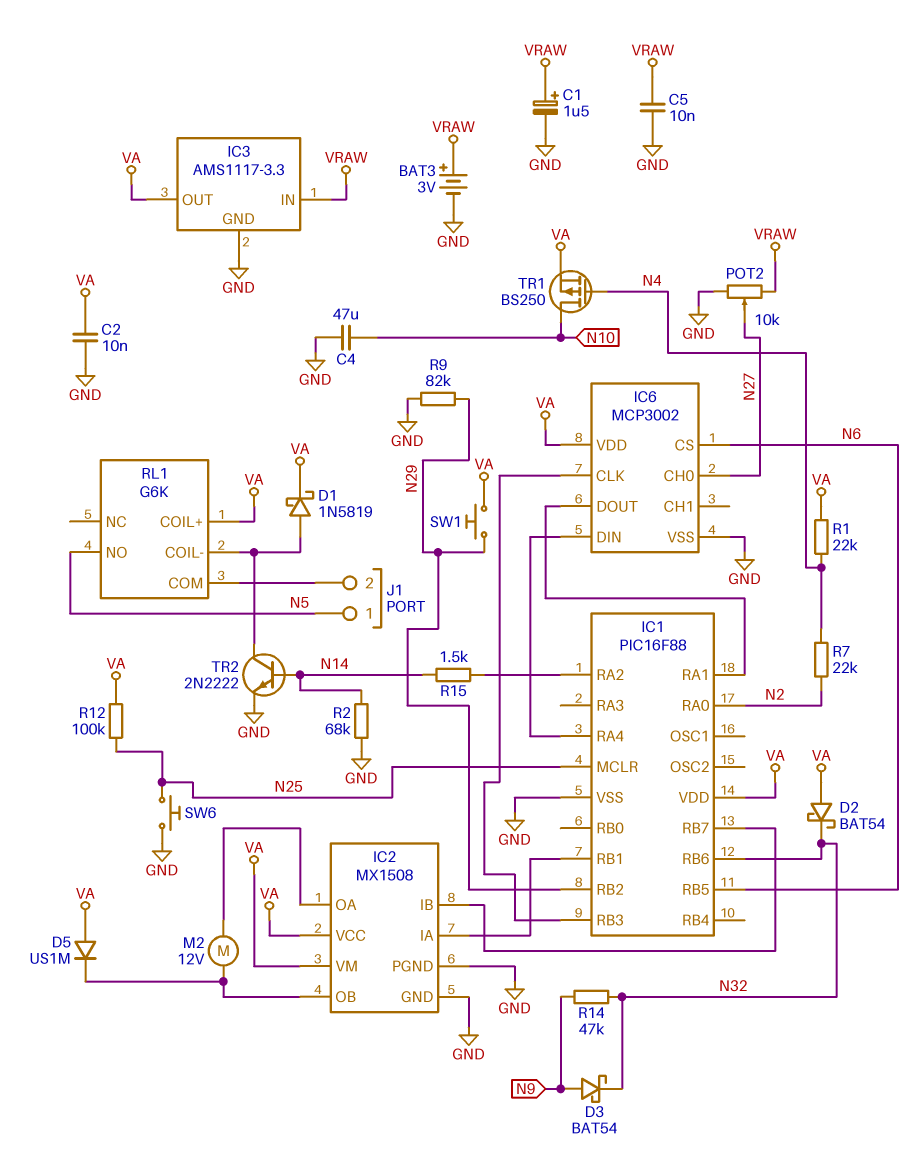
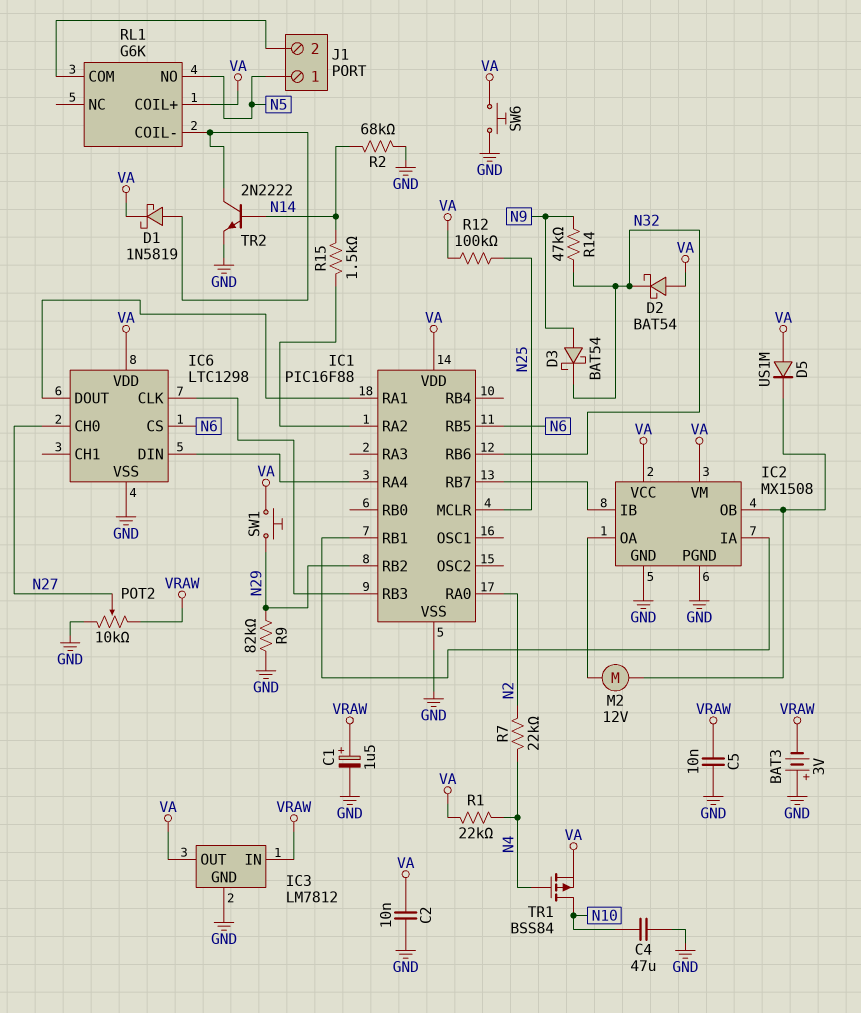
BAT3: 3V (plus VRAW, minus GND) -> 3V (plus GND, minus VRAW)
IC3: AMS1117-3.3 -> LM7812
IC6: MCP3002 -> LTC1298
SW6: button (GND, N25) -> button (GND, VA)
TR1: PMOS BS250 (G N4, D N10, S VA) -> PMOS BSS84 (G N4, D N10, S VA)

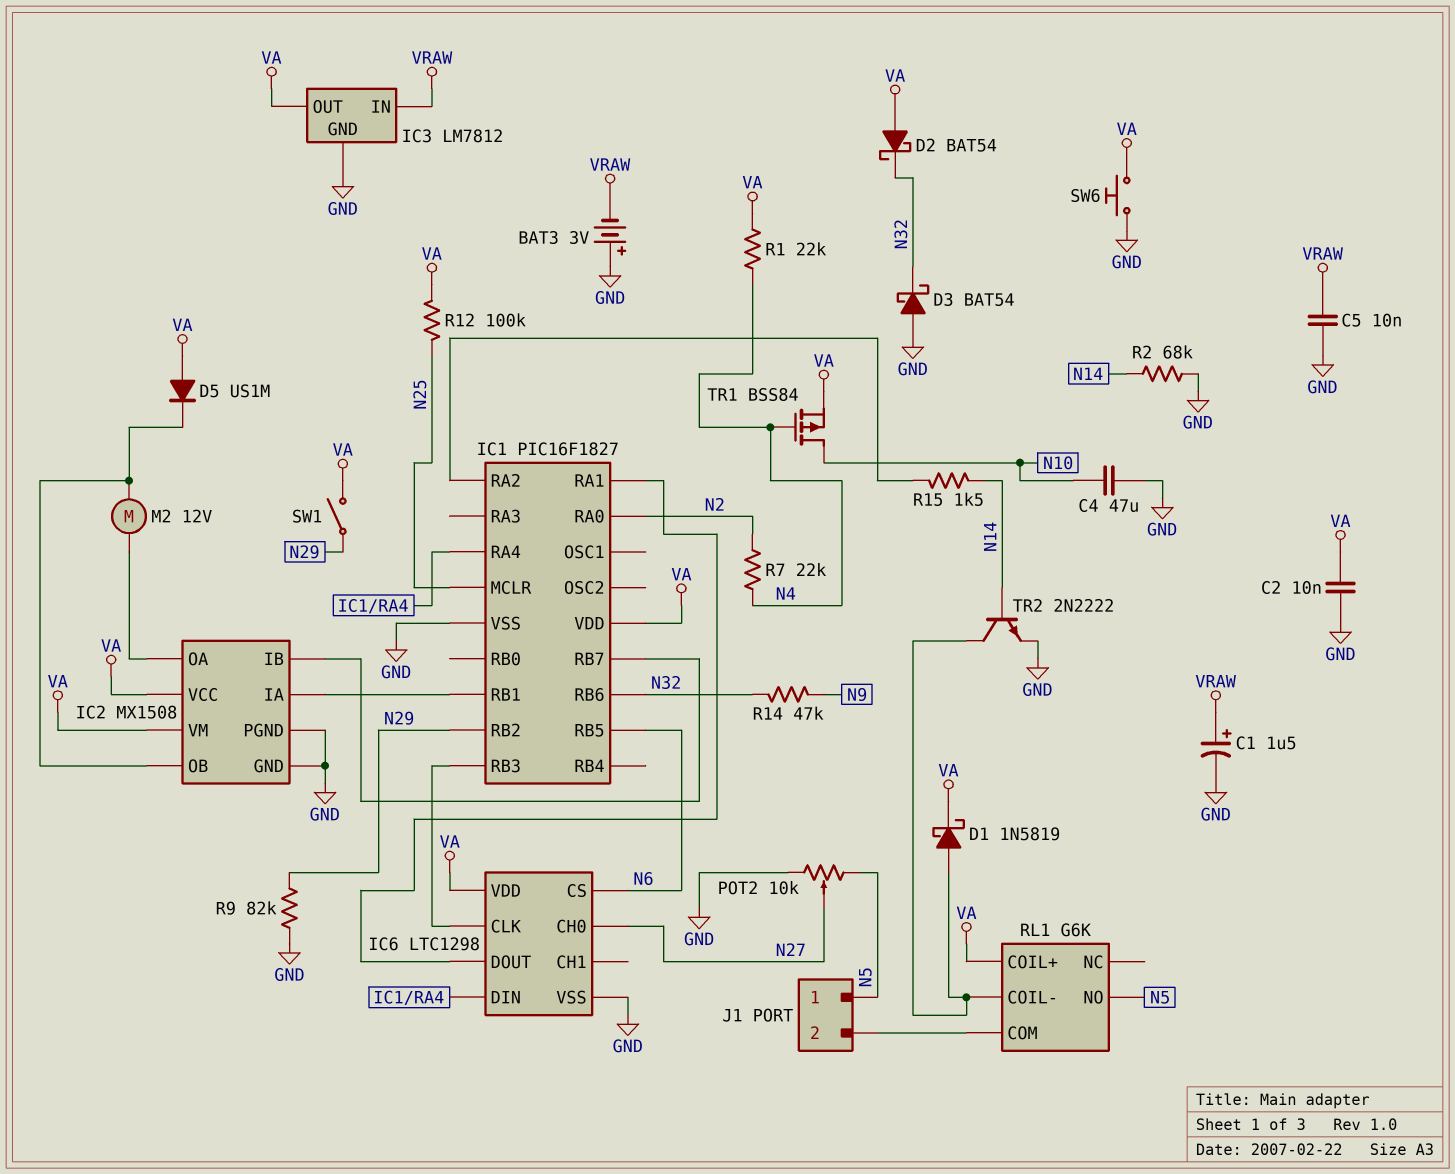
D3: schottky BAT54 (A N9, K N32) -> schottky BAT54 (A GND, K N32)
IC1: PIC16F88 -> PIC16F1827
POT2: 10k (GND, VRAW, wiper N27) -> 10k (GND, N5, wiper N27)
SW1: button (N29, VA) -> switch (N29, VA)

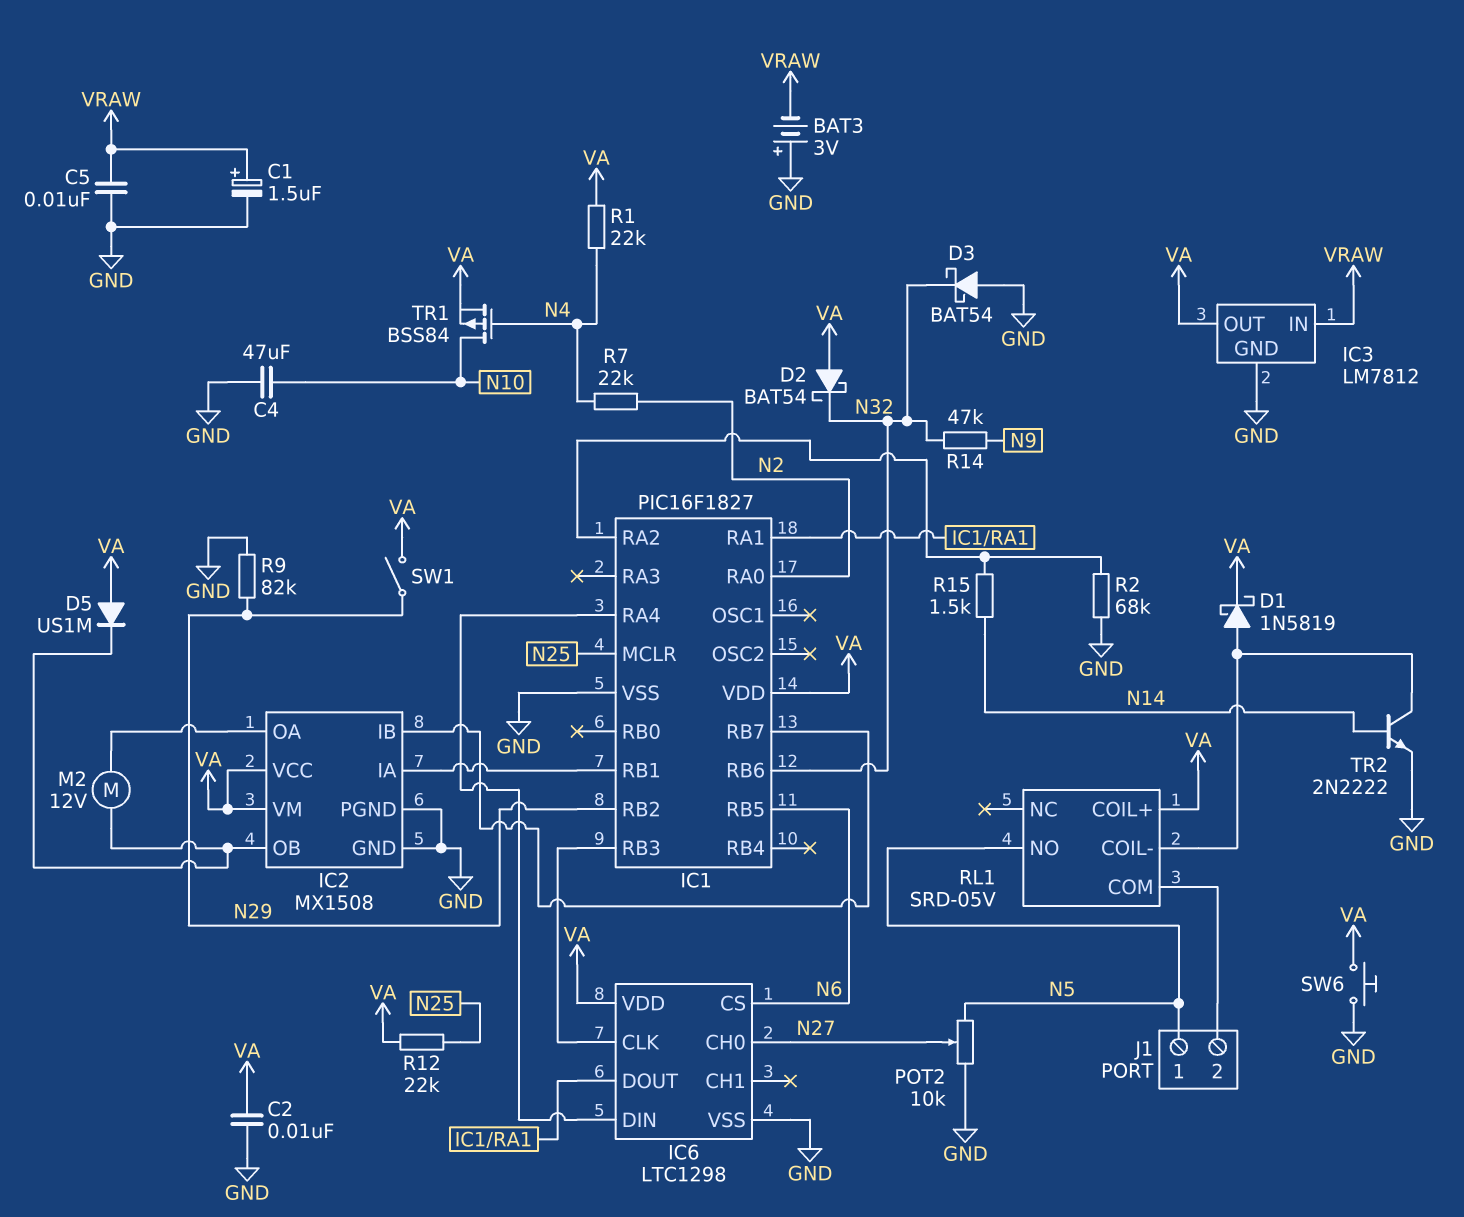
R2: 68k (GND, N14) -> 68k (GND, IC1/RA2)
R12: 100k (N25, VA) -> 22k (N25, VA)
RL1: G6K -> SRD-05V

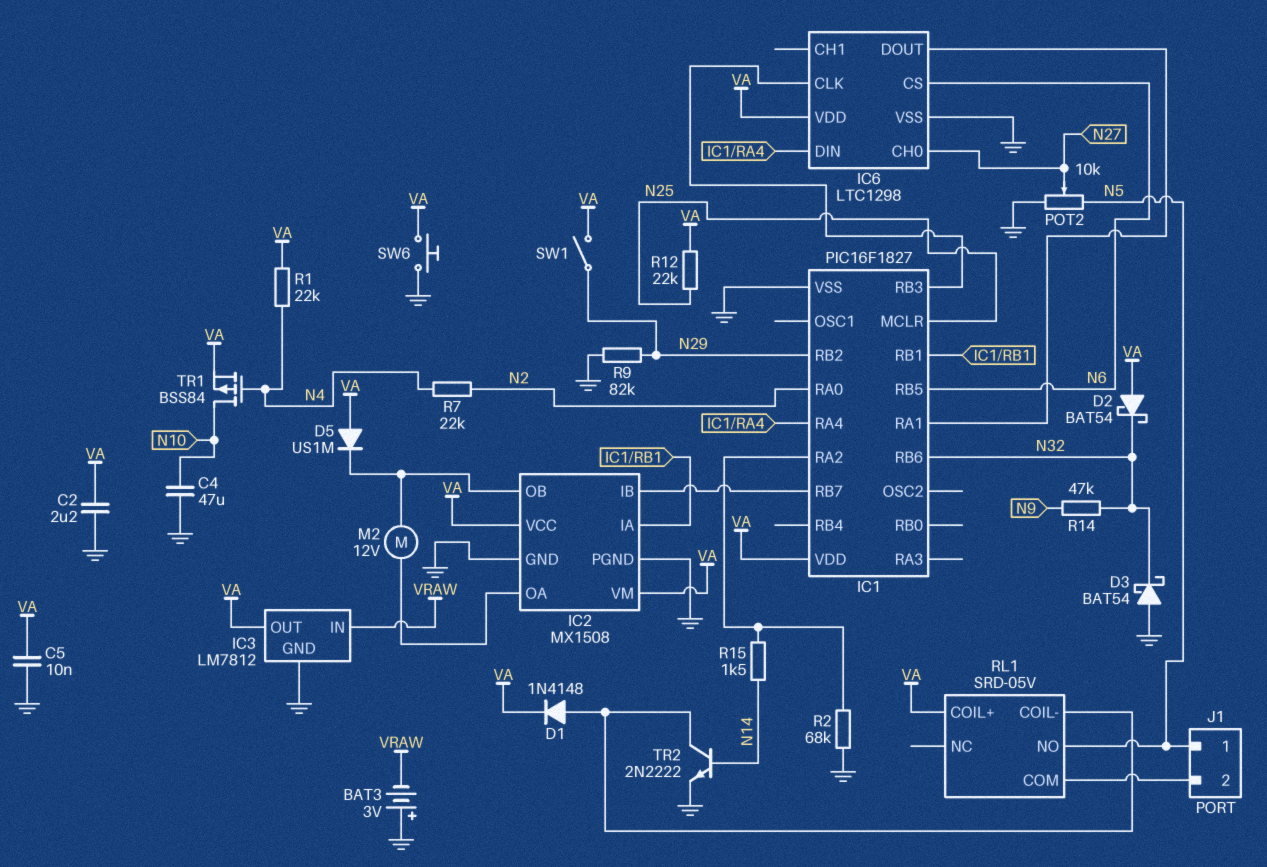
C1: 1.5uF (plus VRAW, minus GND) -> none
C2: 10nF (GND, VA) -> 2.2uF (GND, VA)
C5: 10nF (GND, VRAW) -> 10nF (GND, VA)
D1: schottky 1N5819 (A RL1/COIL-, K VA) -> diode 1N4148 (A RL1/COIL-, K VA)

